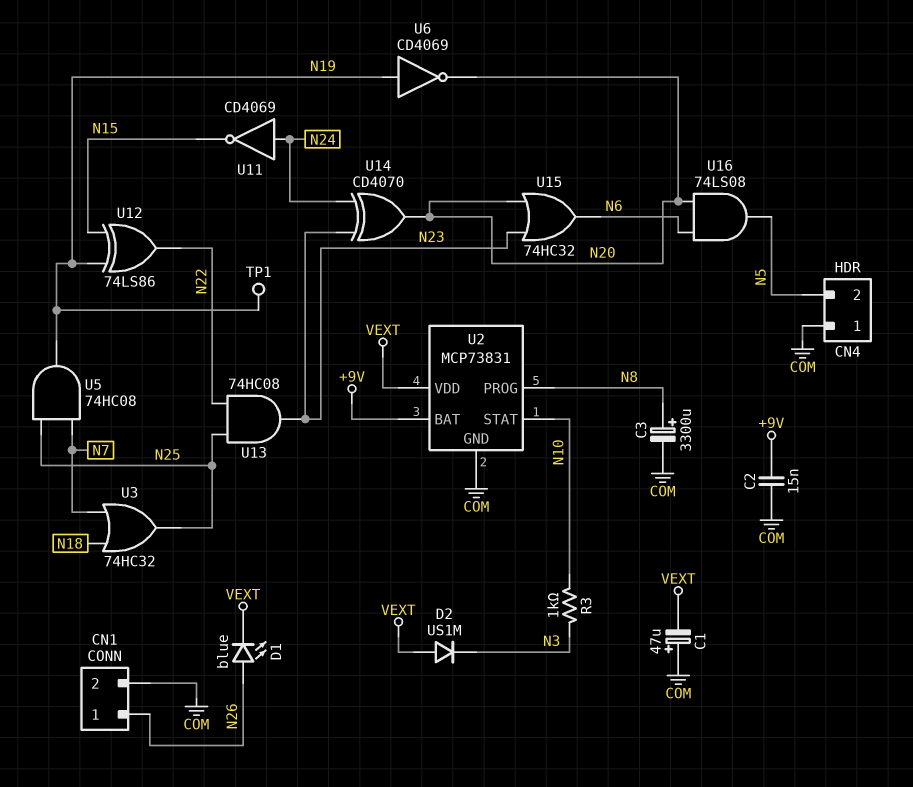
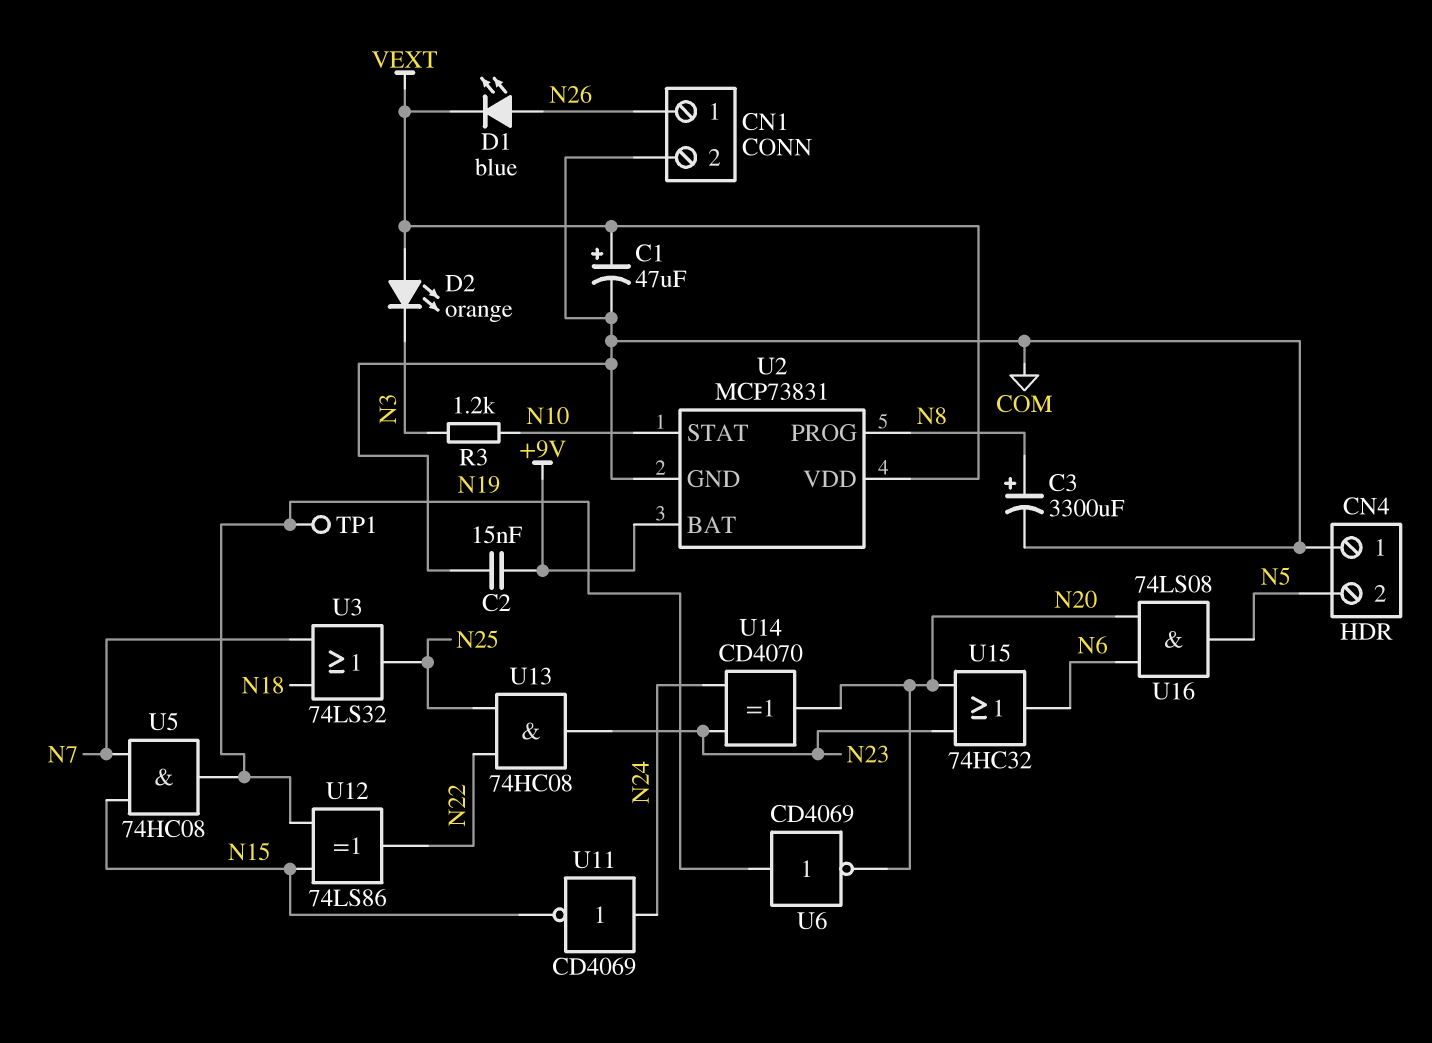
C1: 47uF (plus COM, minus VEXT) -> 47uF (plus VEXT, minus COM)
D2: diode US1M (A VEXT, K N3) -> LED orange (A VEXT, K N3)
R3: 1k (N3, N10) -> 1.2k (N3, N10)
U3: OR 74HC32 (in N7, in N18, out N25) -> OR 74LS32 (in N7, in N18, out N25)
U5: AND 74HC08 (in N7, in N25, out N19) -> AND 74HC08 (in N7, in N15, out N19)

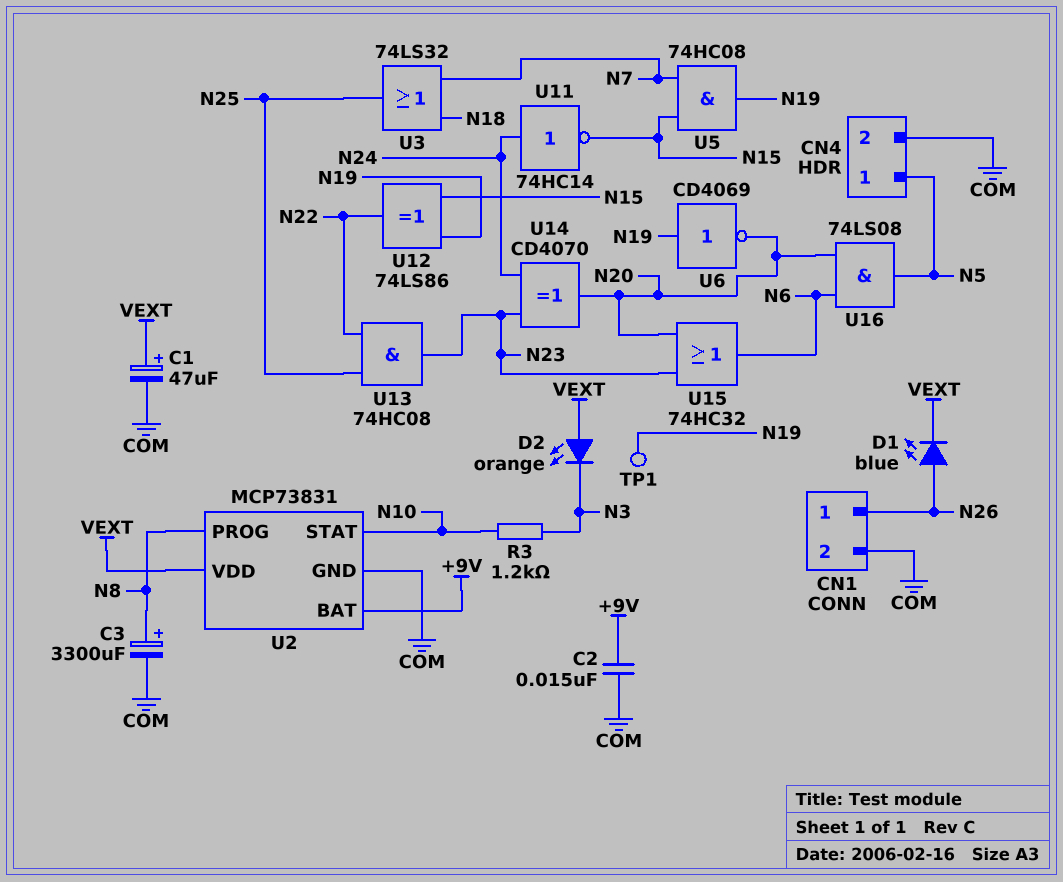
CN4 pin 1: COM -> N5
CN4 pin 2: N5 -> COM
U11: NOT CD4069 (in N24, out N15) -> NOT 74HC14 (in N24, out N15)

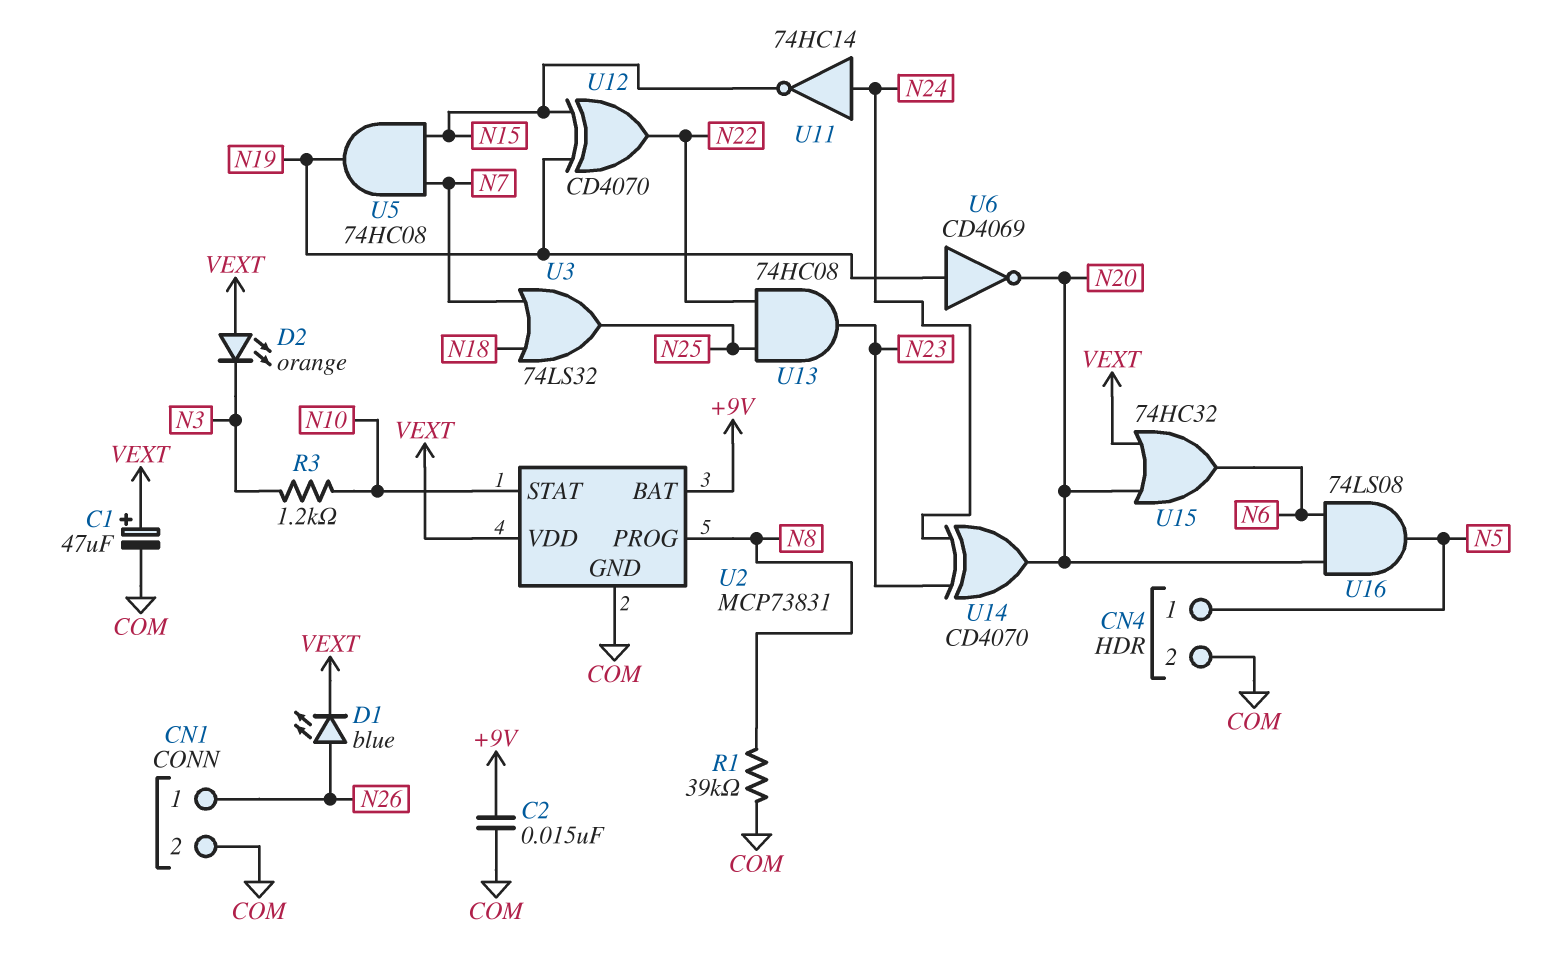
C3: 3300uF (plus N8, minus COM) -> none
R1: none -> 39k (COM, N8)
TP1: test point (N19) -> none
U12: XOR 74LS86 (in N15, in N19, out N22) -> XOR CD4070 (in N15, in N19, out N22)
U15: OR 74HC32 (in N20, in N23, out N6) -> OR 74HC32 (in N20, in VEXT, out N6)

